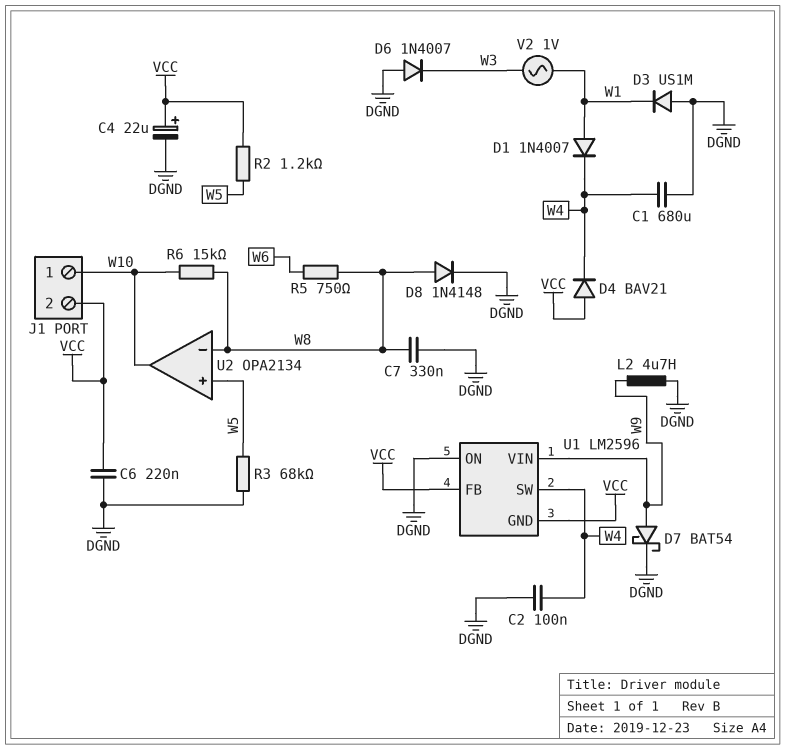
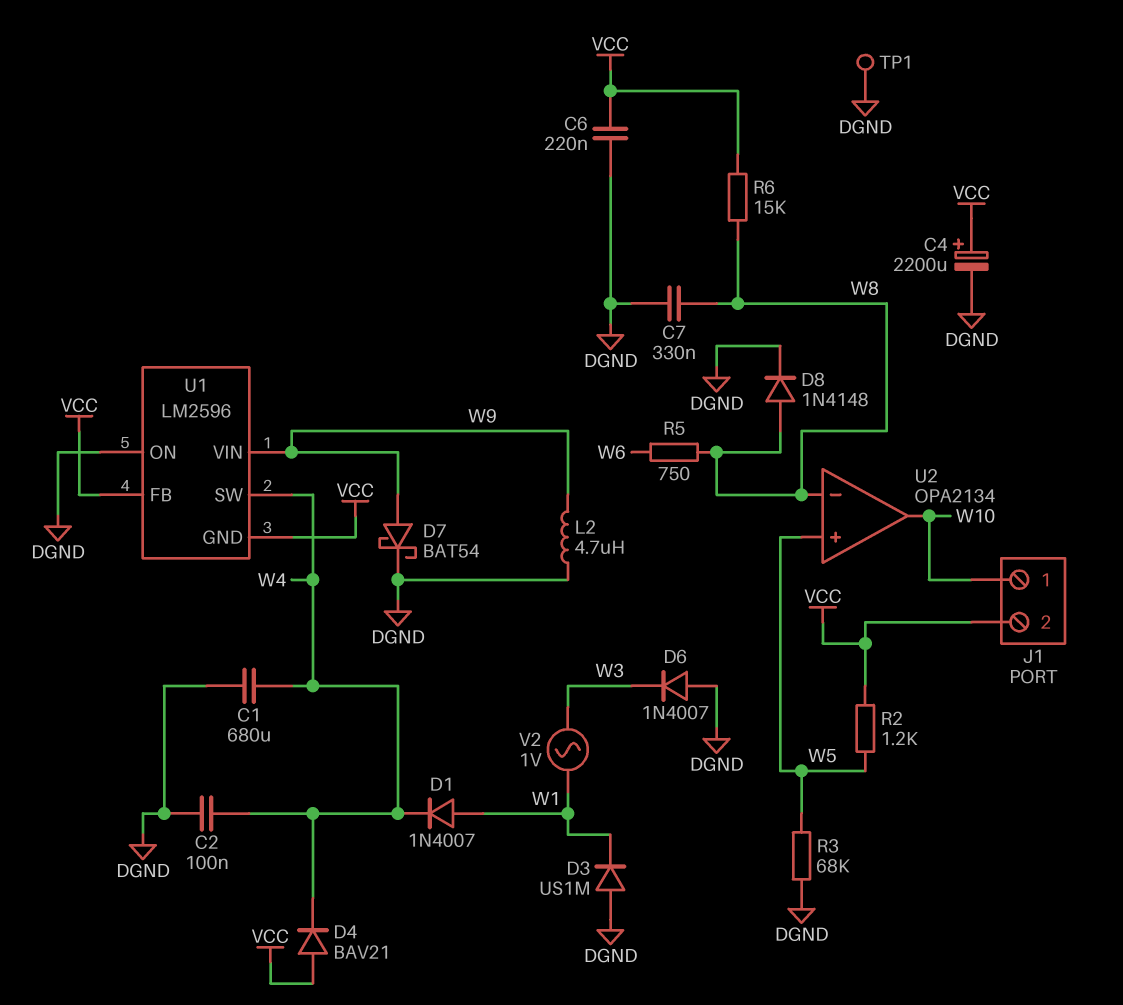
C4: 22uF (plus VCC, minus DGND) -> 2200uF (plus VCC, minus DGND)
R6: 15k (W8, W10) -> 15k (VCC, W8)
TP1: none -> test point (DGND)

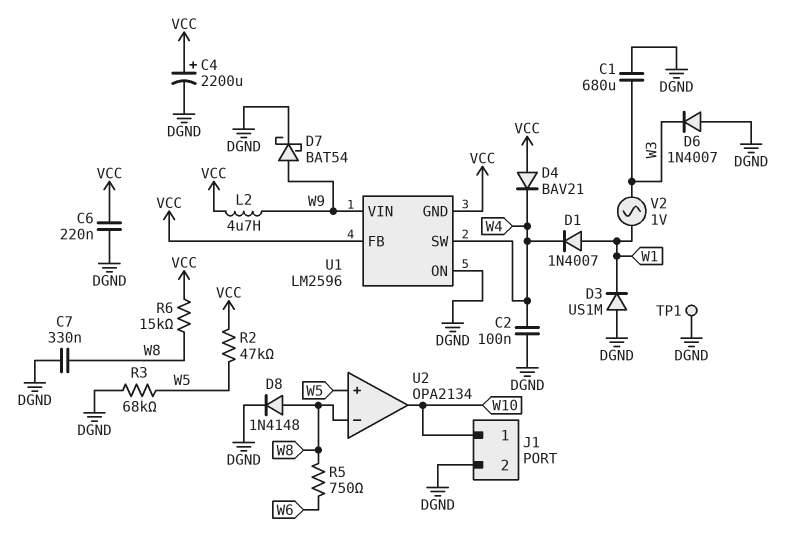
C1: 680uF (DGND, W4) -> 680uF (DGND, W3)
J1 pin 2: VCC -> DGND
L2: 4.7uH (DGND, W9) -> 4.7uH (VCC, W9)
R2: 1.2k (VCC, W5) -> 47k (VCC, W5)

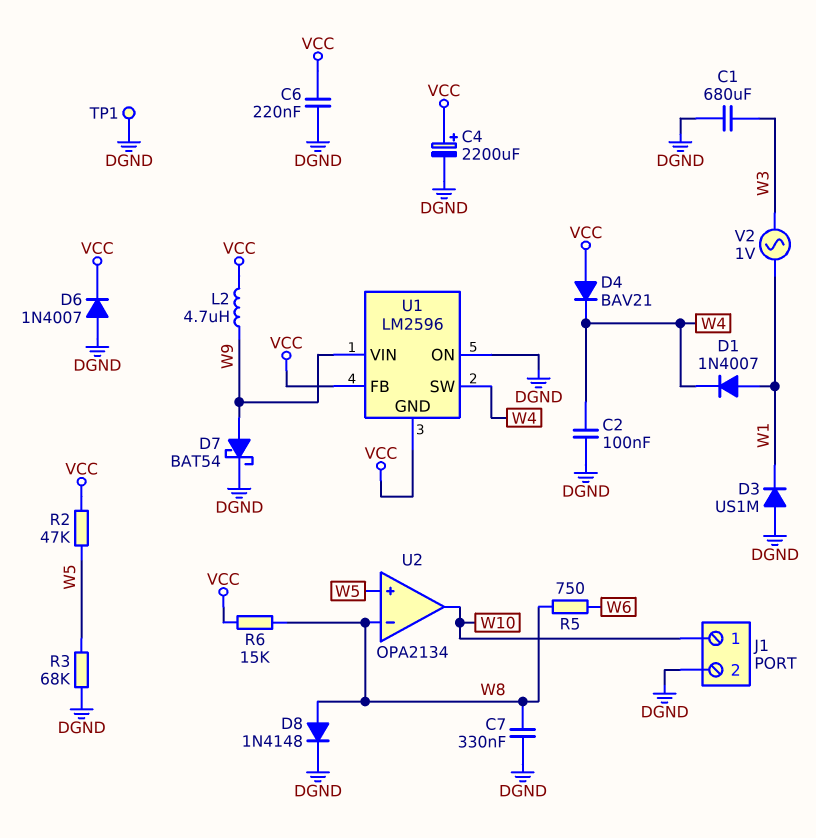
D6: diode 1N4007 (A DGND, K W3) -> diode 1N4007 (A DGND, K VCC)

